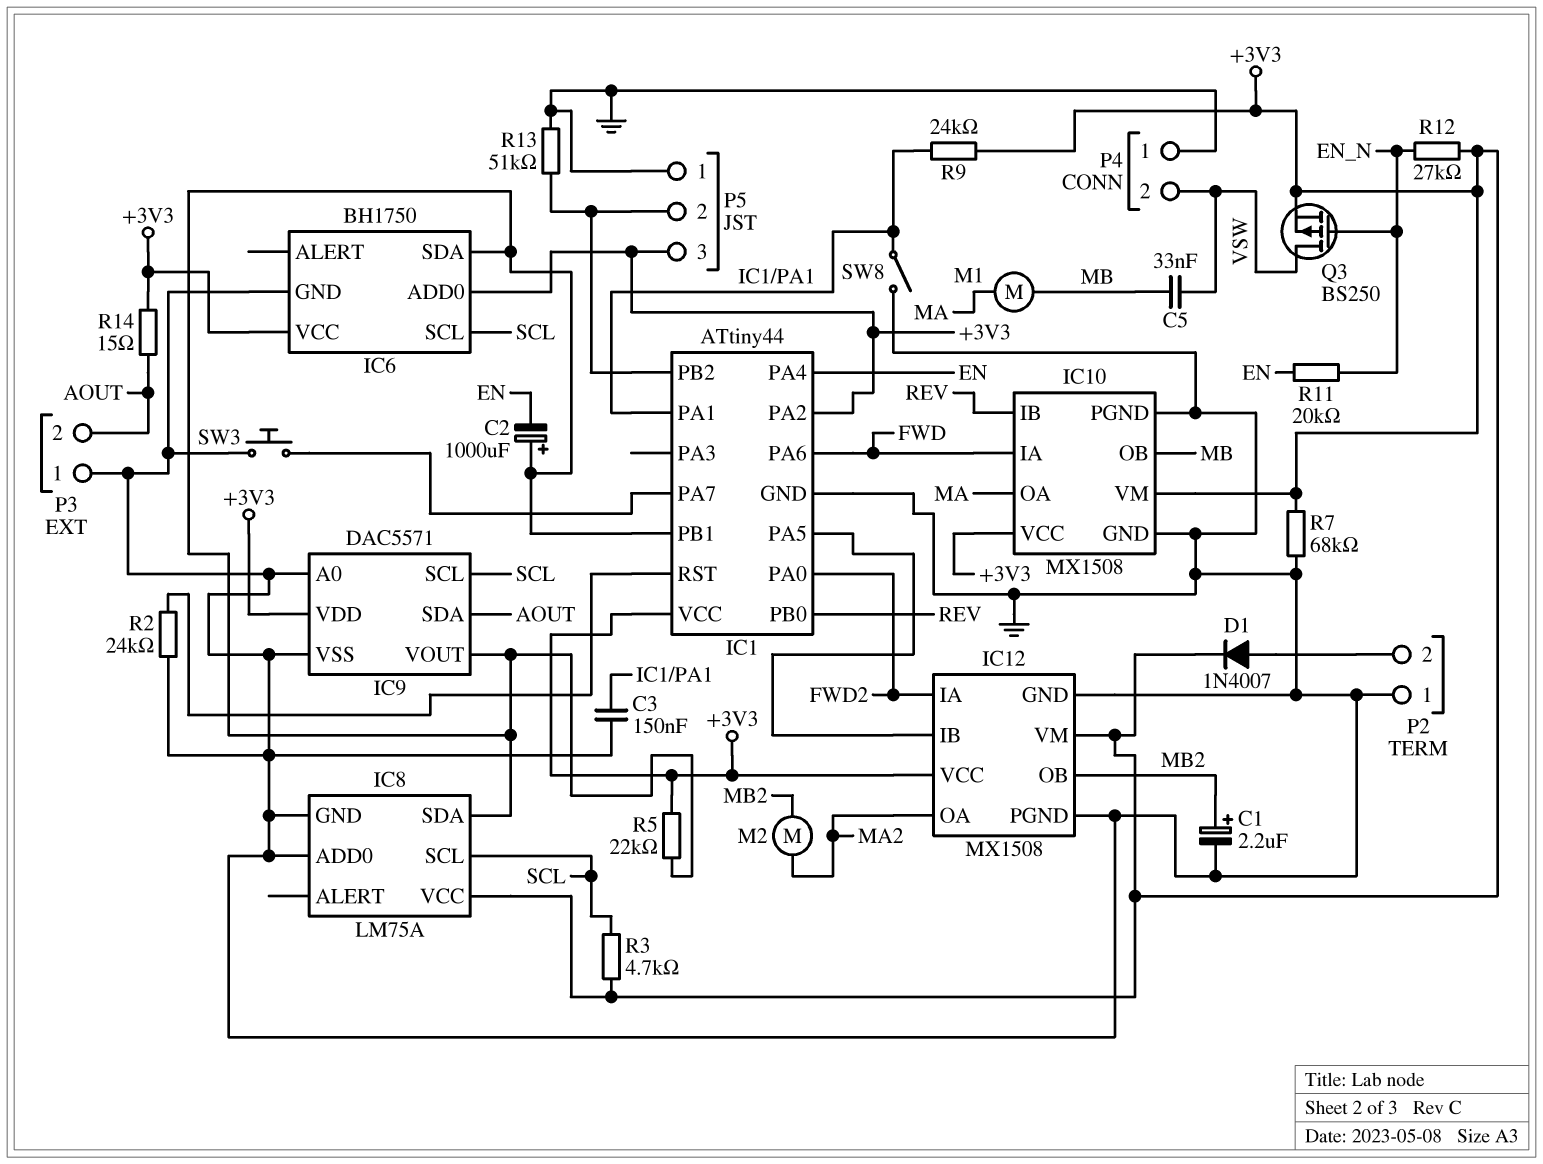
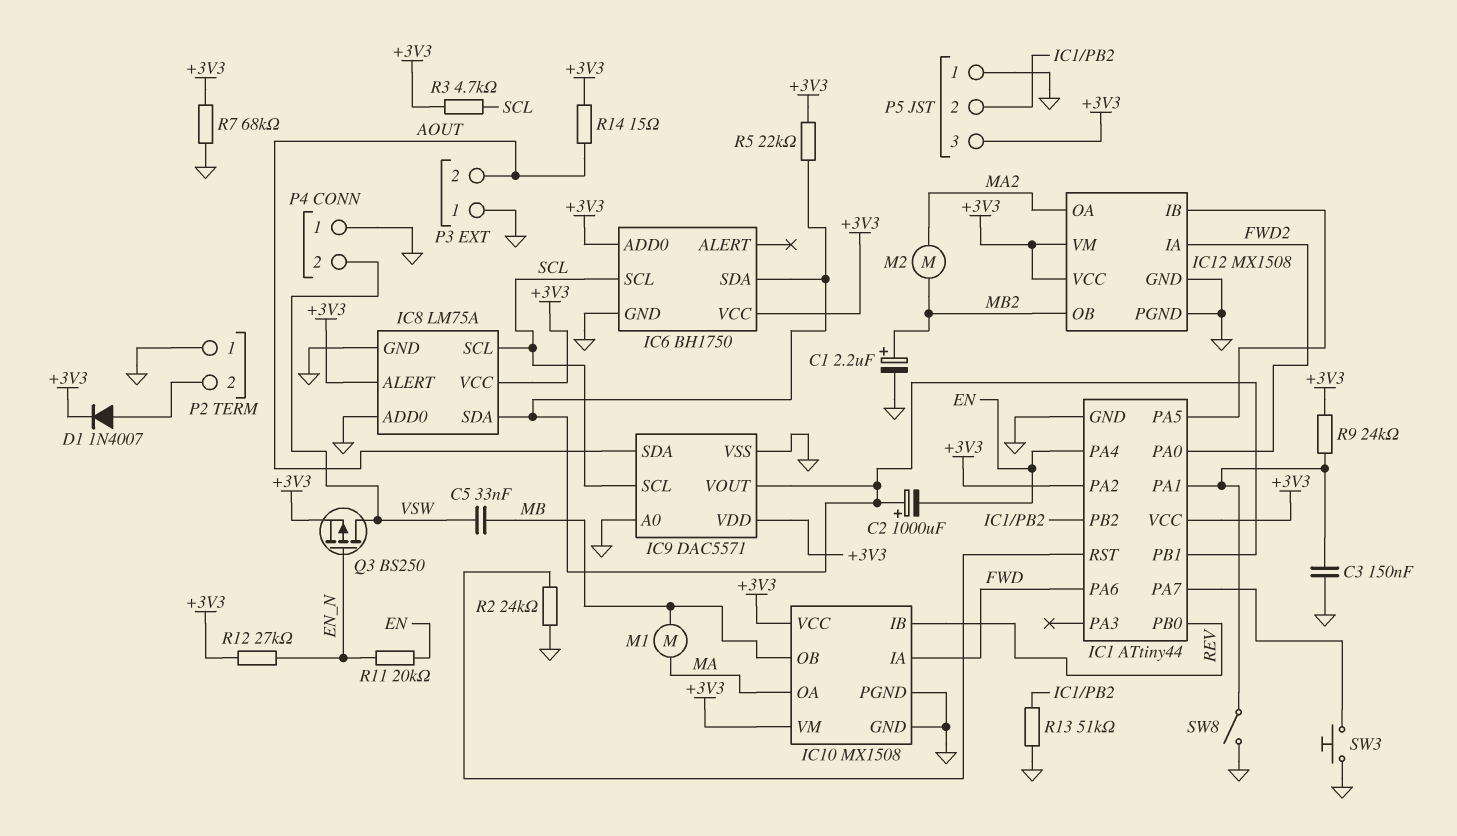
IC8 pin ALERT: none -> +3V3

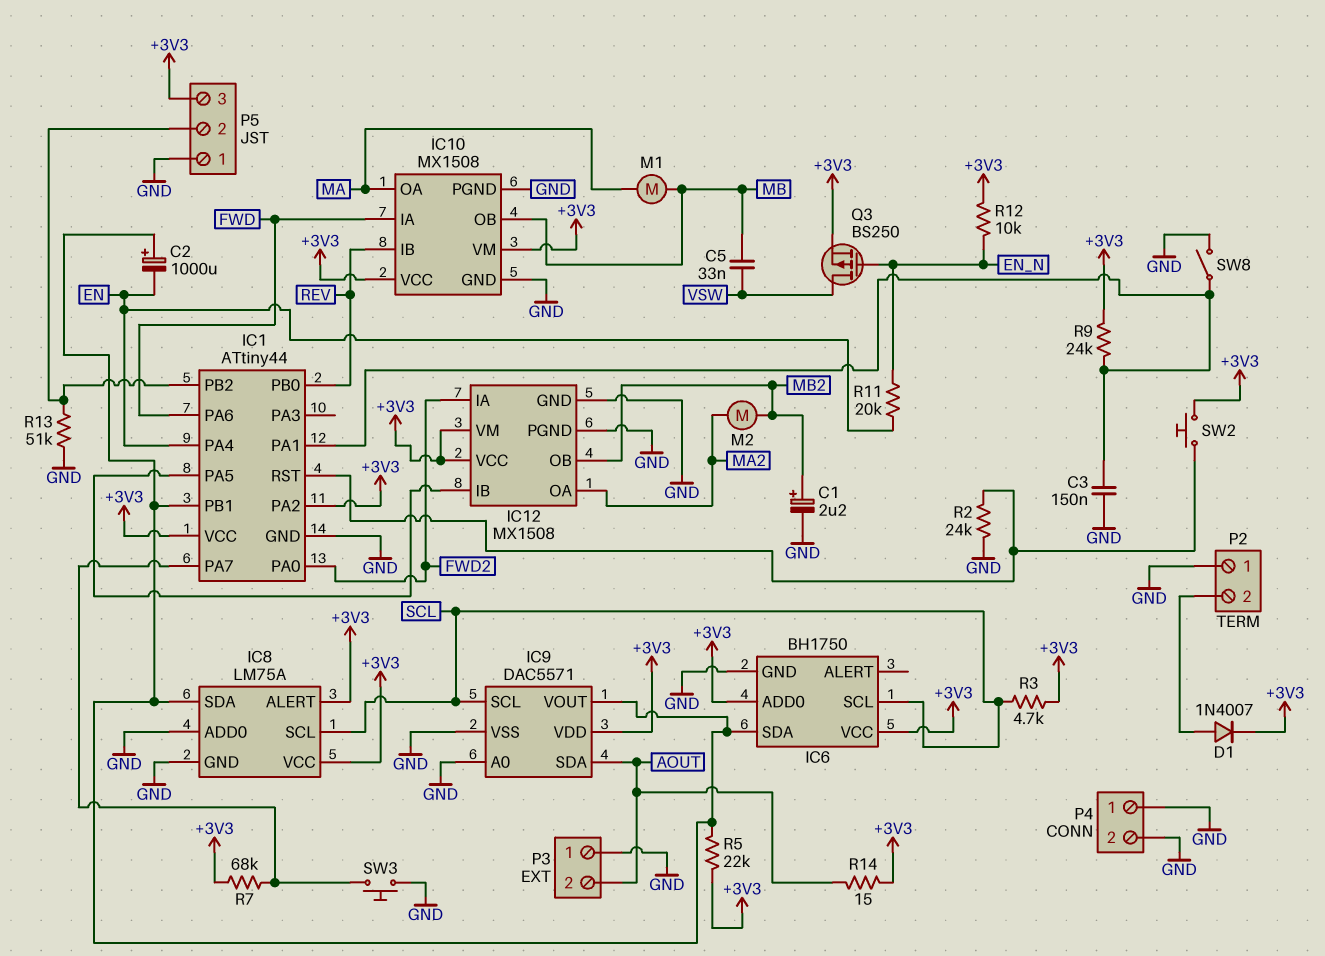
P4 pin 2: VSW -> GND
R7: 68k (+3V3, GND) -> 68k (+3V3, IC1/PA7)
R12: 27k (+3V3, EN_N) -> 10k (+3V3, EN_N)
SW2: none -> button (+3V3, IC1/RST)

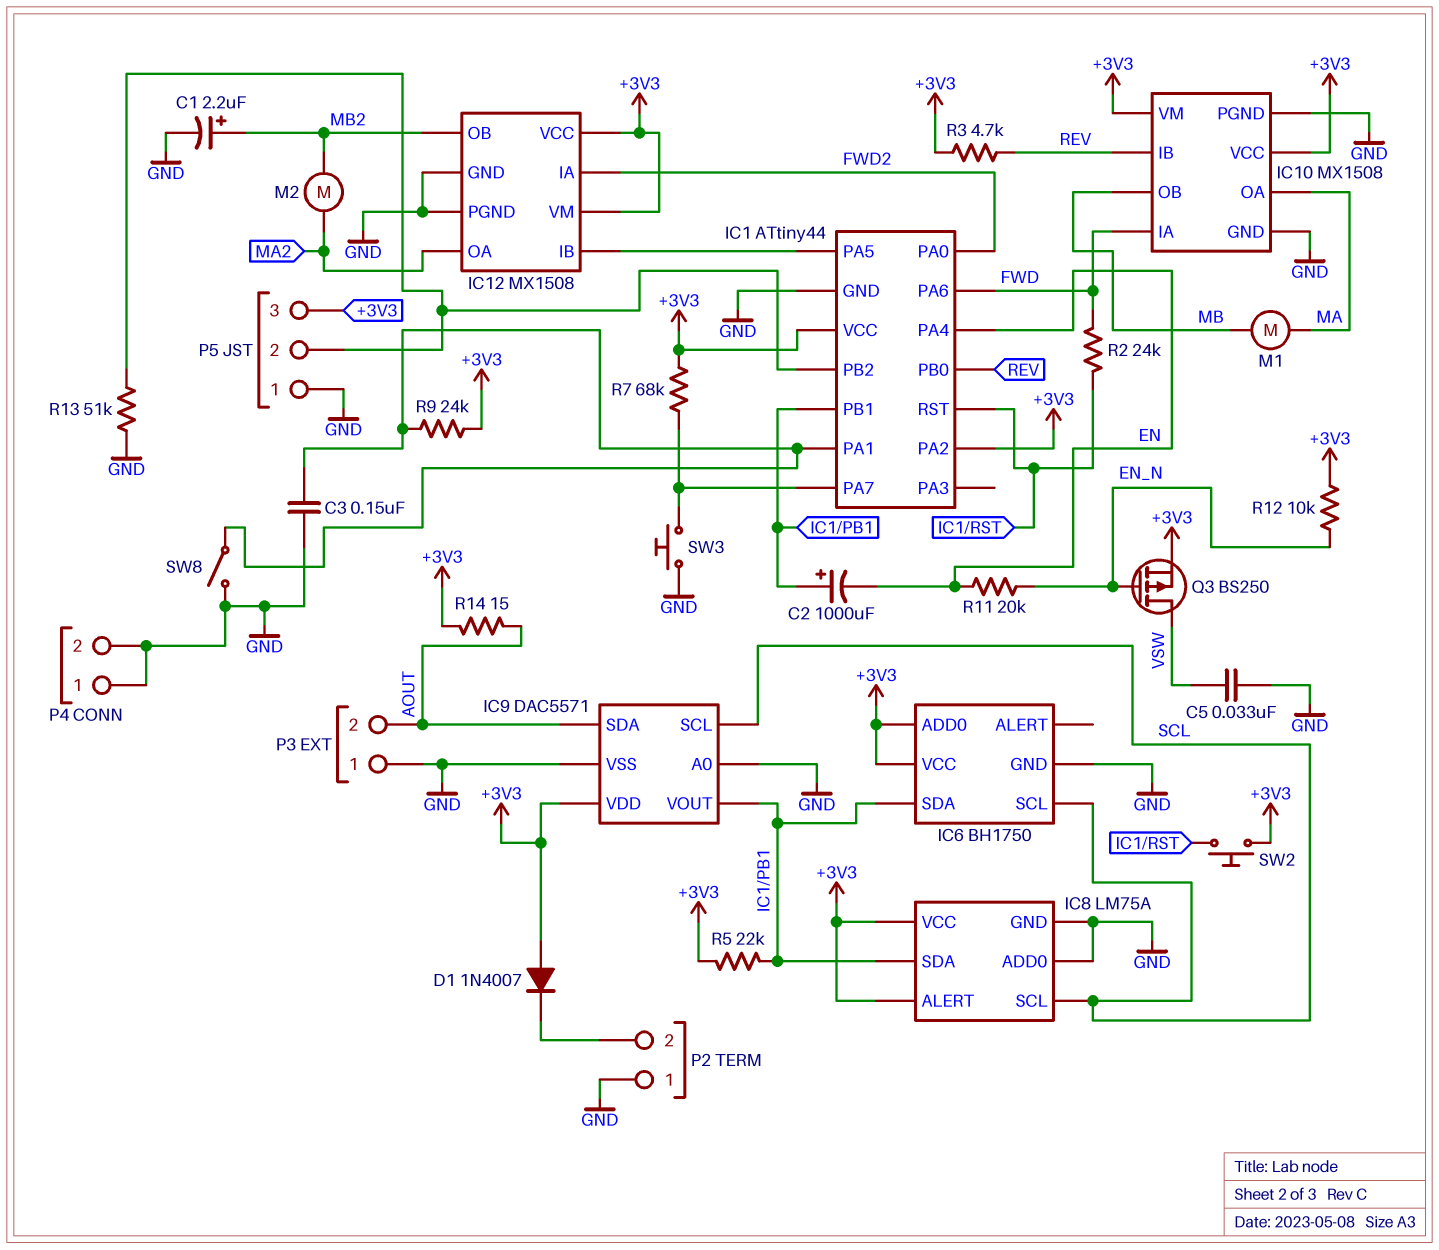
C5: 33nF (MB, VSW) -> 33nF (GND, VSW)
D1: diode 1N4007 (A P2/2, K +3V3) -> diode 1N4007 (A +3V3, K P2/2)
R2: 24k (GND, IC1/RST) -> 24k (FWD, IC1/RST)
R3: 4.7k (+3V3, SCL) -> 4.7k (+3V3, REV)

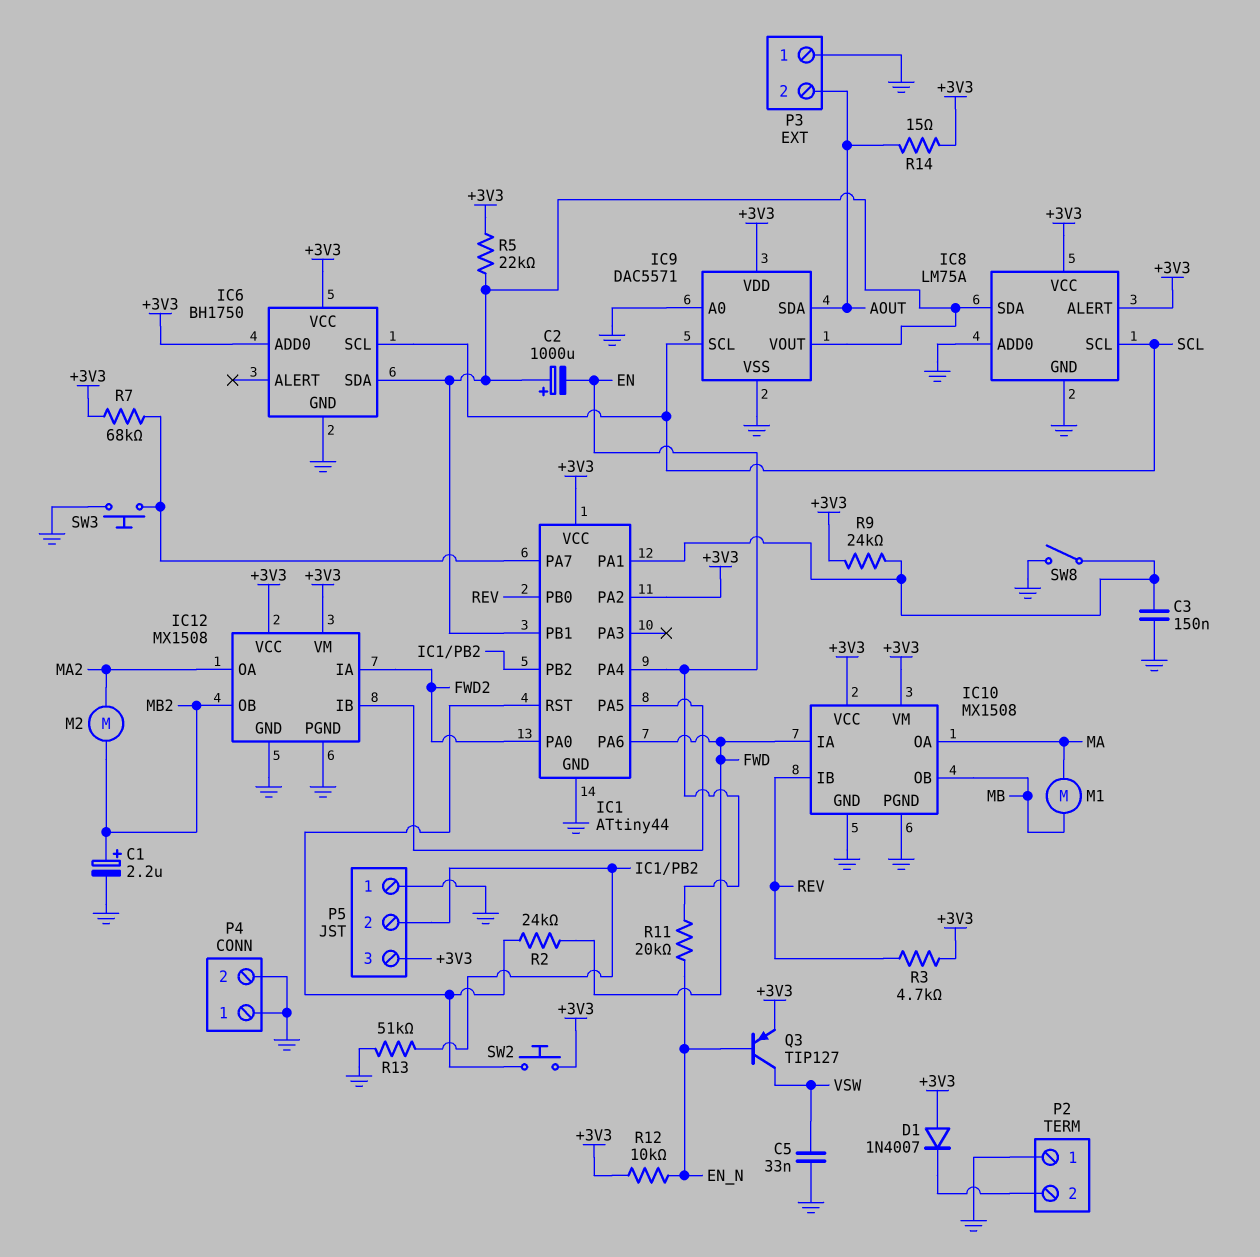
Q3: PMOS BS250 (G EN_N, D VSW, S +3V3) -> PNP TIP127 (B EN_N, C VSW, E +3V3)

